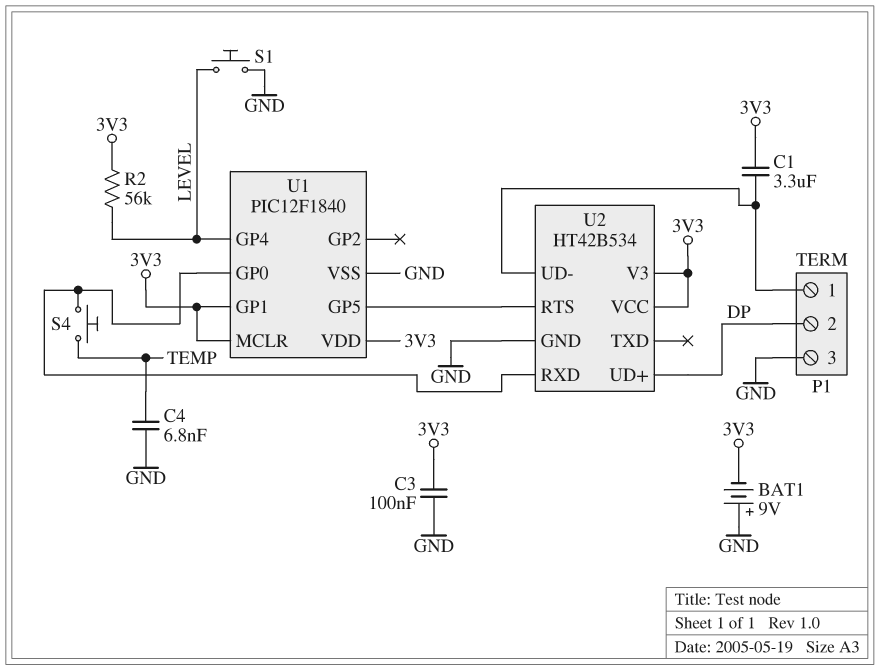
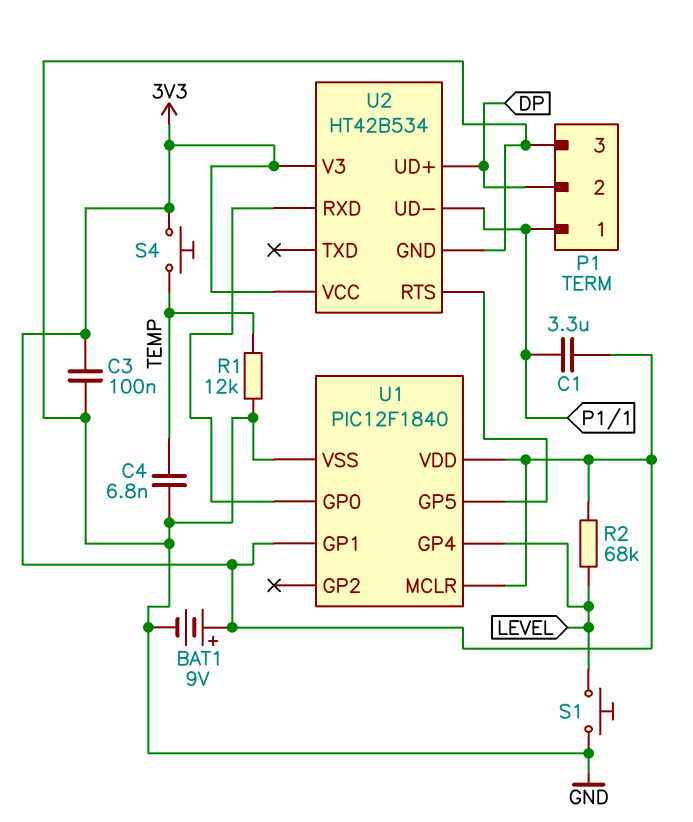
BAT1: 9V (plus GND, minus 3V3) -> 9V (plus 3V3, minus GND)
R1: none -> 12k (GND, TEMP)
R2: 56k (3V3, LEVEL) -> 68k (3V3, LEVEL)
S4: button (TEMP, U1/GP0) -> button (3V3, TEMP)

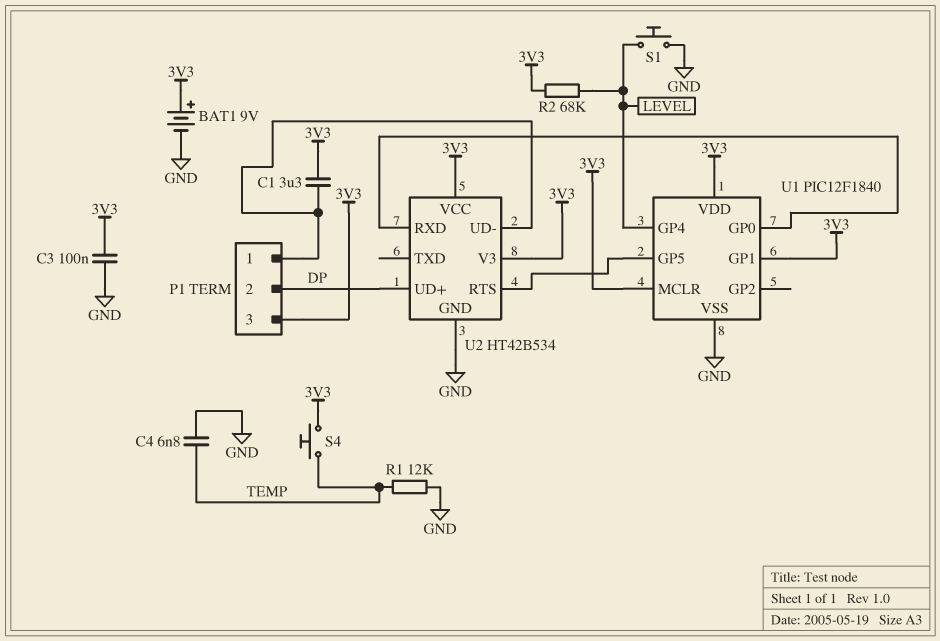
P1 pin 3: GND -> 3V3

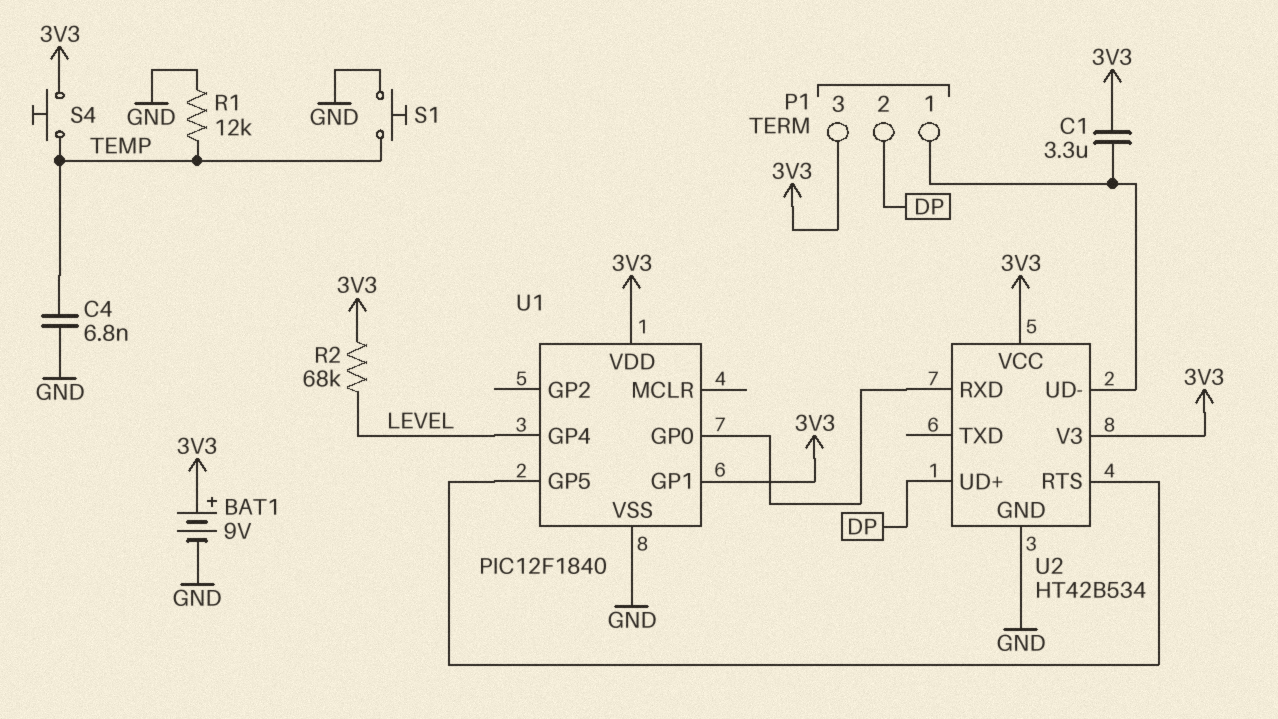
C3: 100nF (3V3, GND) -> none
S1: button (GND, LEVEL) -> button (GND, TEMP)
U1 pin MCLR: 3V3 -> none

